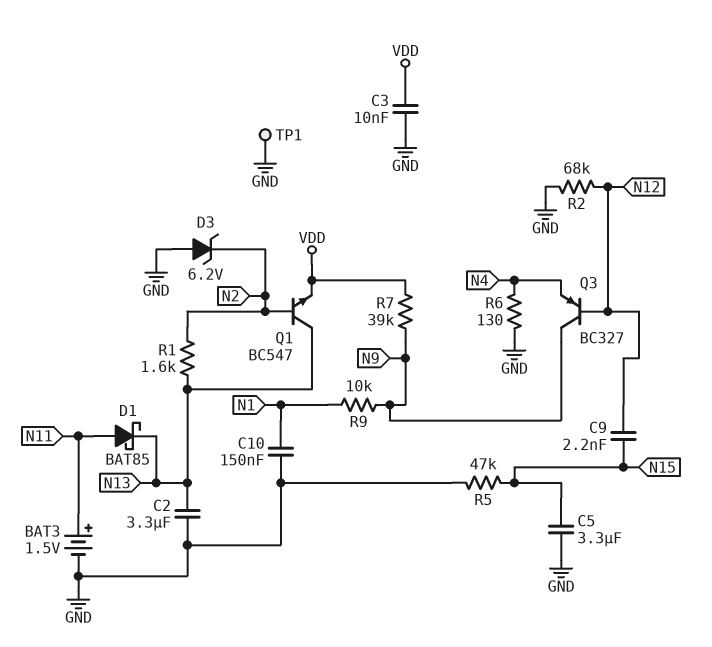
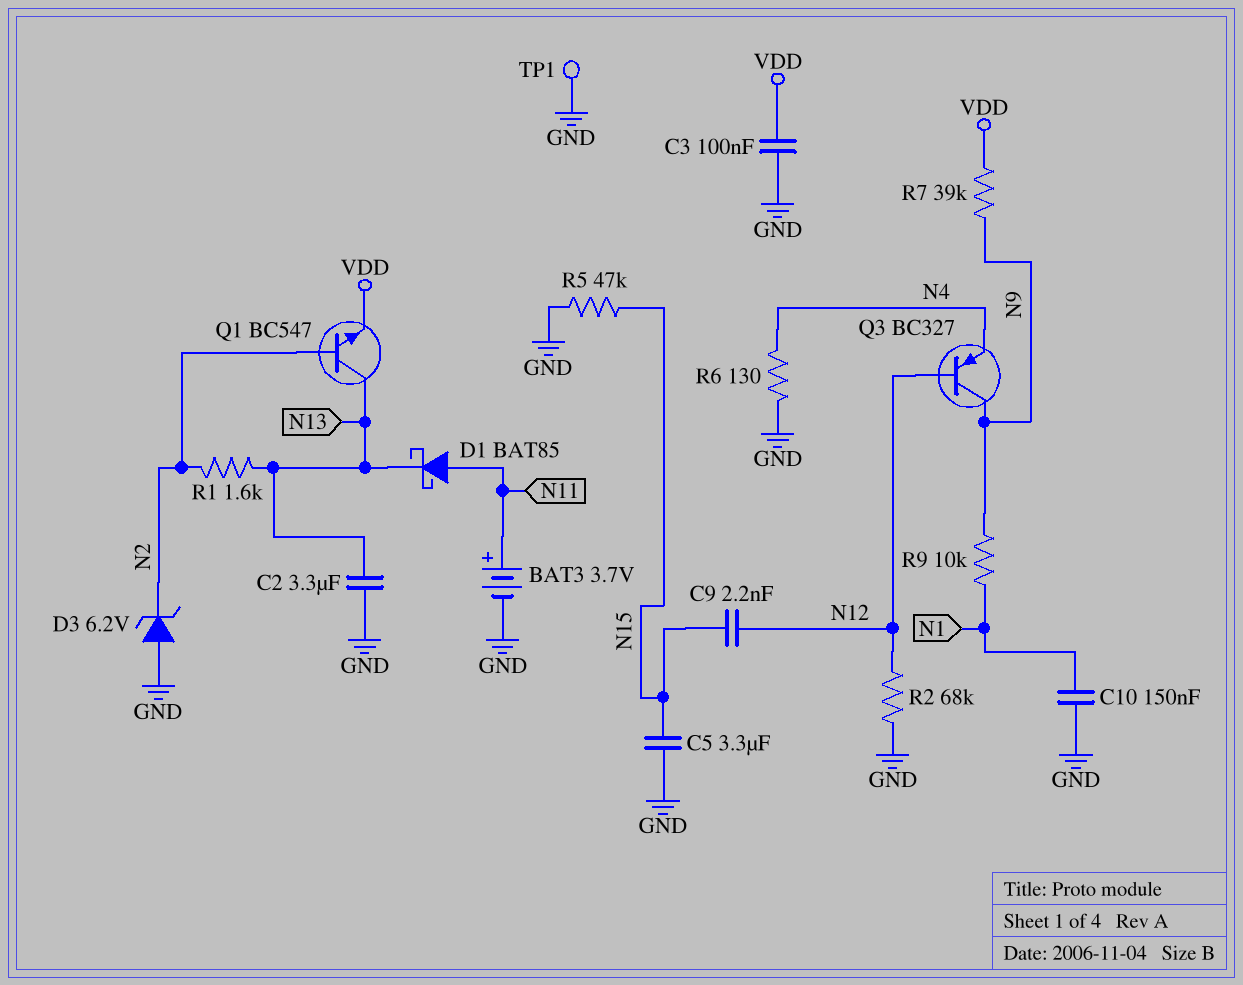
BAT3: 1.5V (plus N11, minus GND) -> 3.7V (plus N11, minus GND)
C3: 10nF (GND, VDD) -> 100nF (GND, VDD)

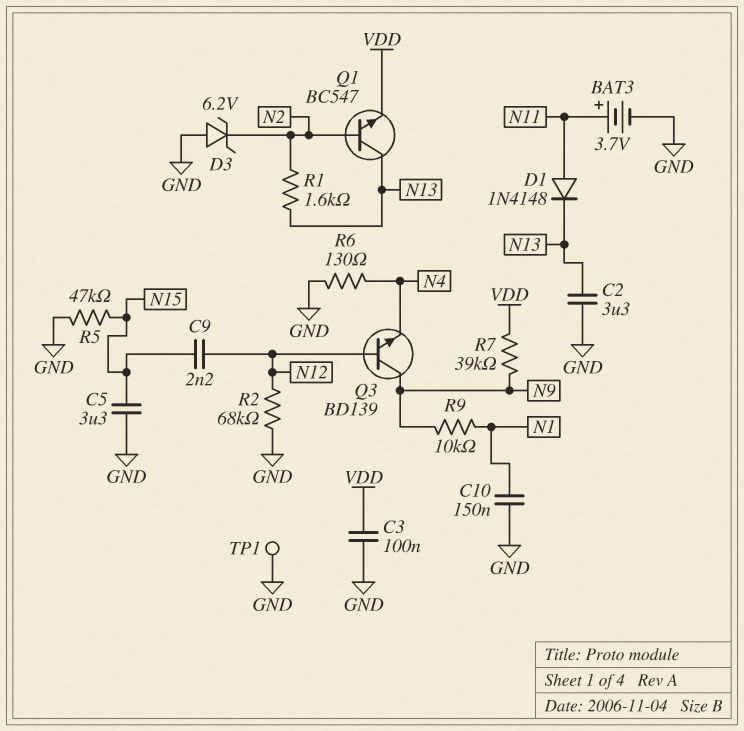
D1: schottky BAT85 (A N11, K N13) -> diode 1N4148 (A N11, K N13)
Q3: PNP BC327 (B N12, C N9, E N4) -> NPN BD139 (B N12, C N9, E N4)

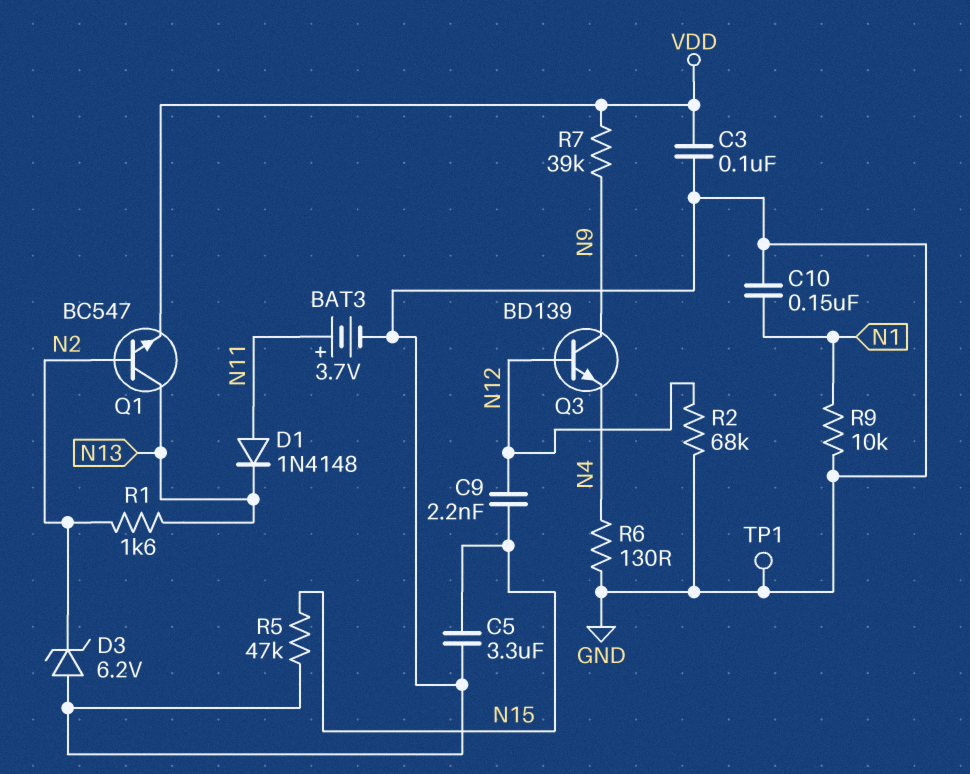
C2: 3.3uF (GND, N13) -> none
R9: 10k (N1, N9) -> 10k (GND, N1)

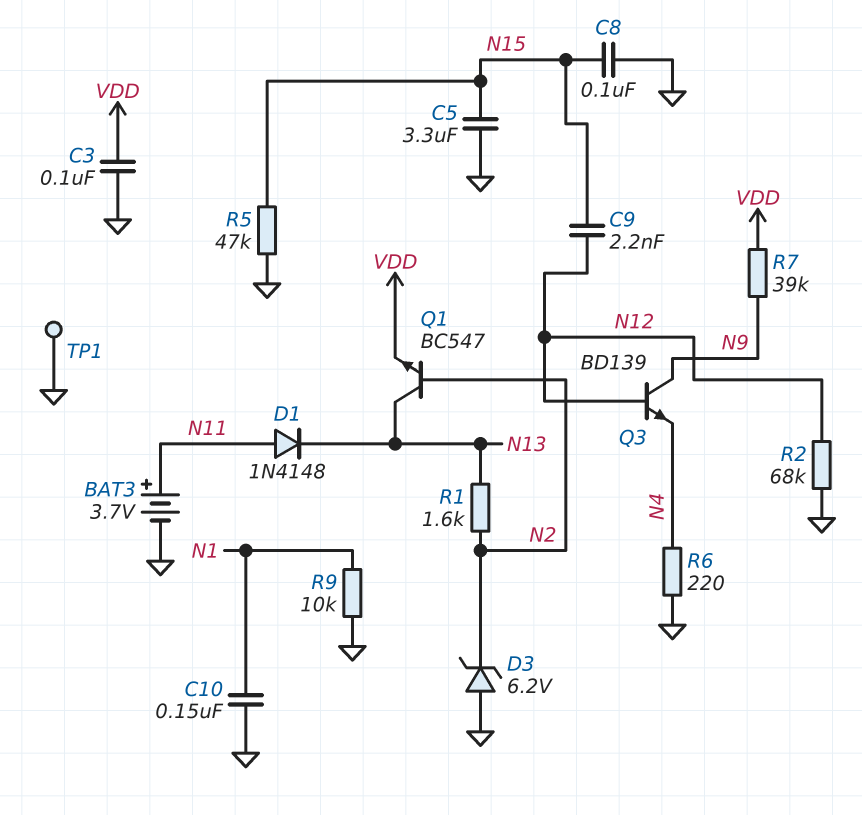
C8: none -> 100nF (GND, N15)
R6: 130 (GND, N4) -> 220 (GND, N4)

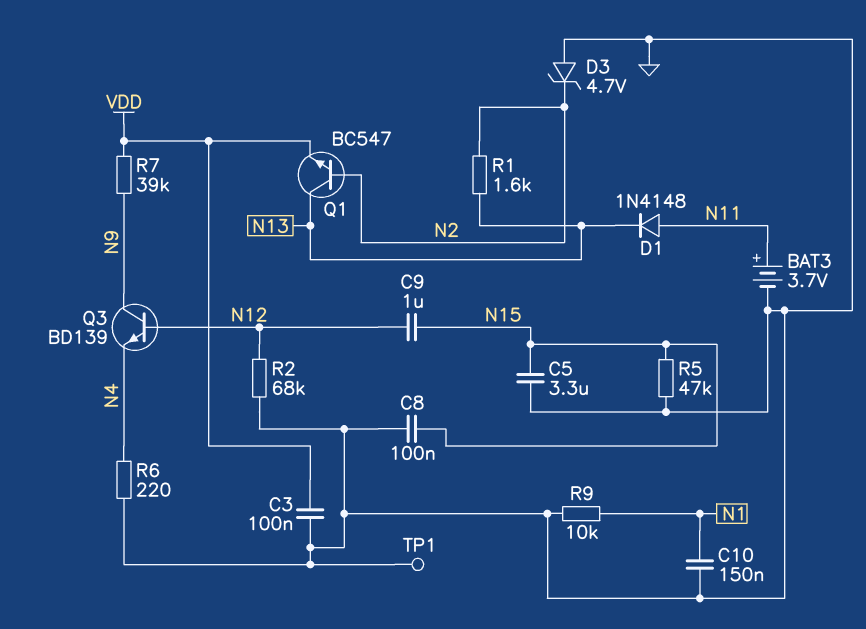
C9: 2.2nF (N12, N15) -> 1uF (N12, N15)
D3: zener 6.2V (A GND, K N2) -> zener 4.7V (A GND, K N2)

